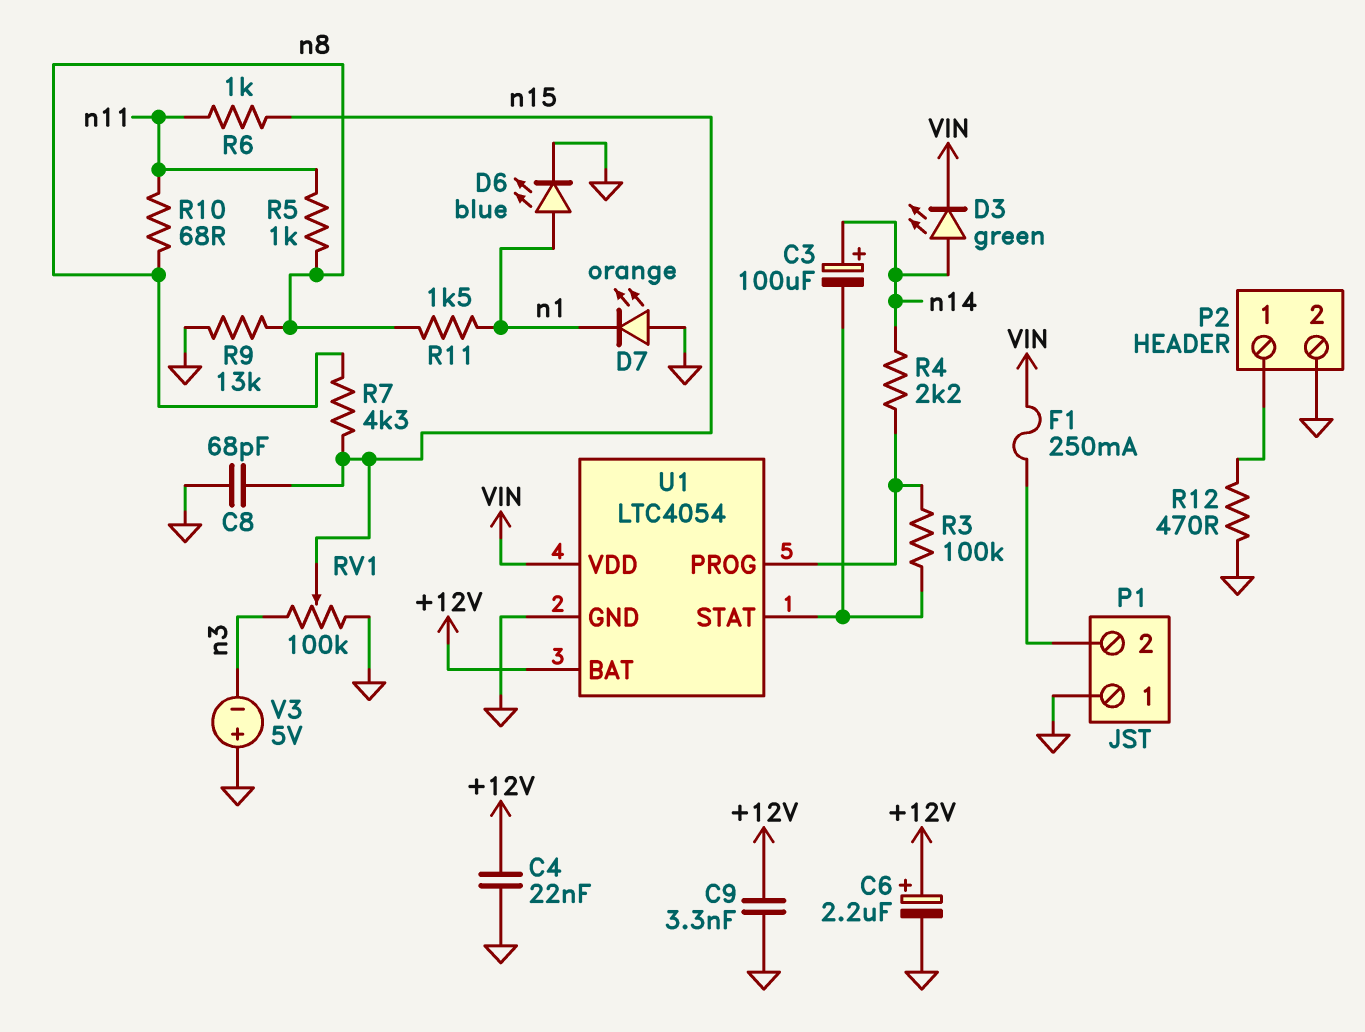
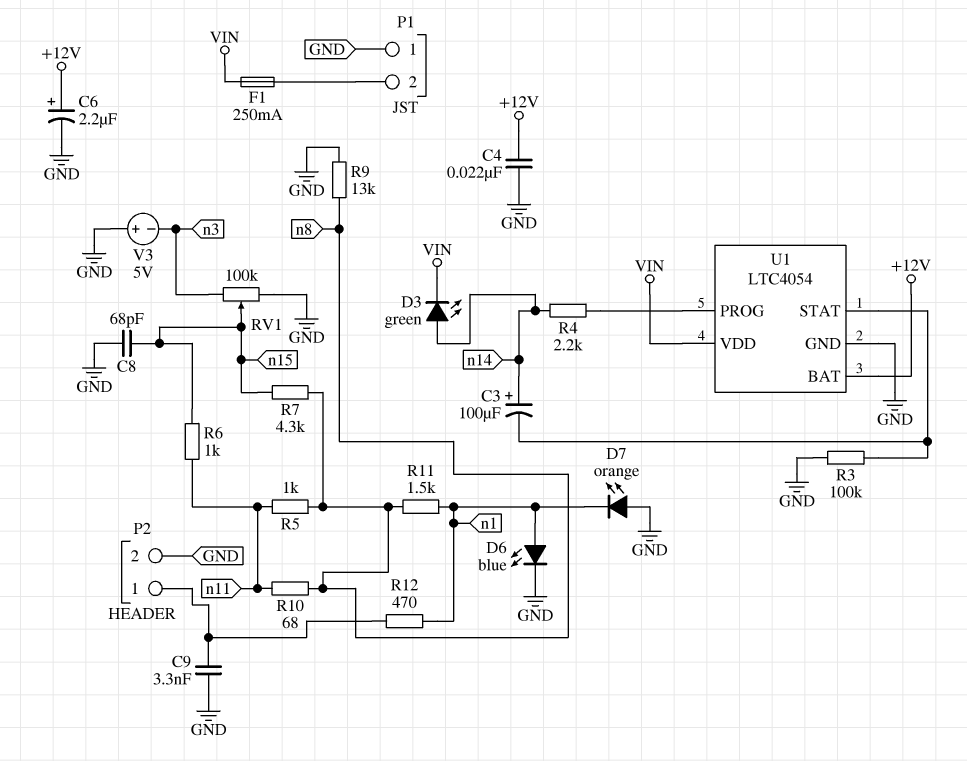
C9: 3.3nF (+12V, GND) -> 3.3nF (GND, P2/1)
R3: 100k (U1/PROG, U1/STAT) -> 100k (GND, U1/STAT)
R12: 470 (GND, P2/1) -> 470 (P2/1, n1)

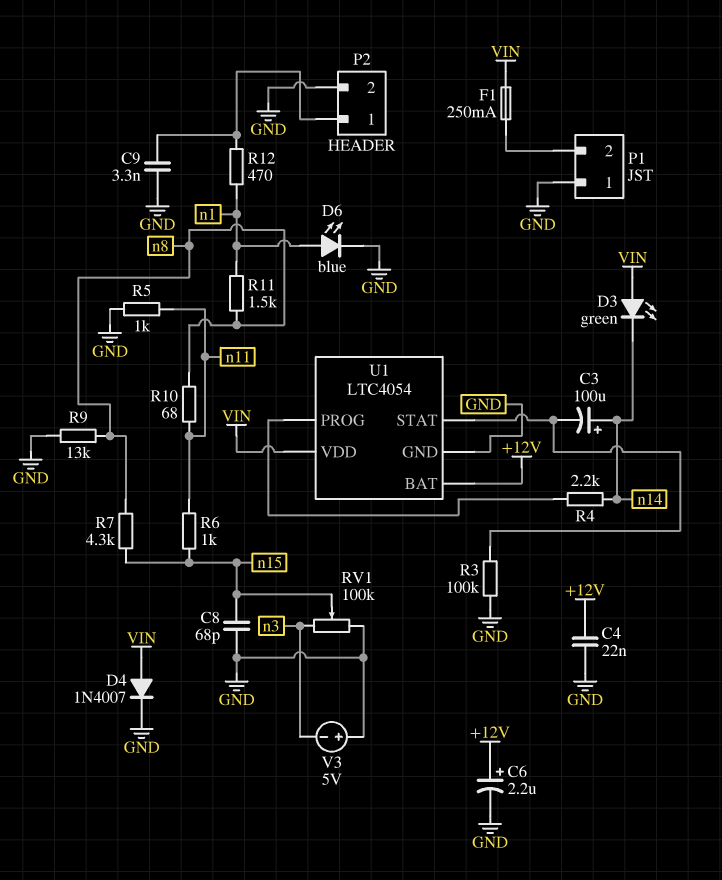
D3: LED green (A n14, K VIN) -> LED green (A VIN, K n14)
D4: none -> diode 1N4007 (A VIN, K GND)
D7: LED orange (A GND, K n1) -> none
R5: 1k (n8, n11) -> 1k (GND, n11)

